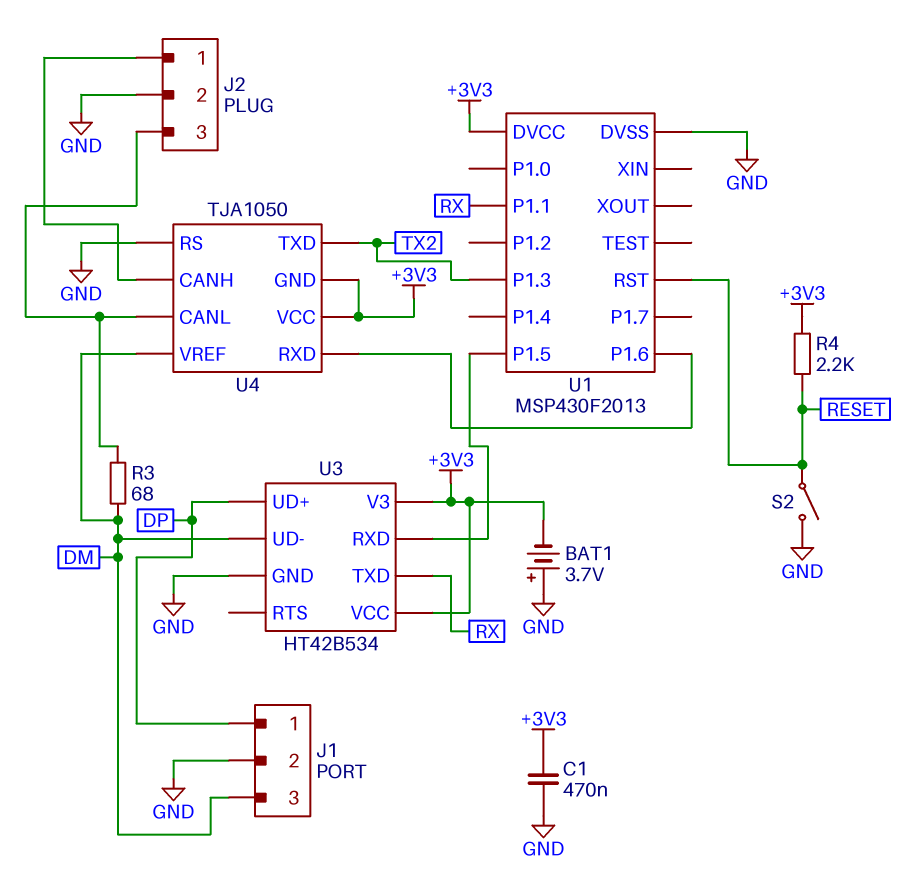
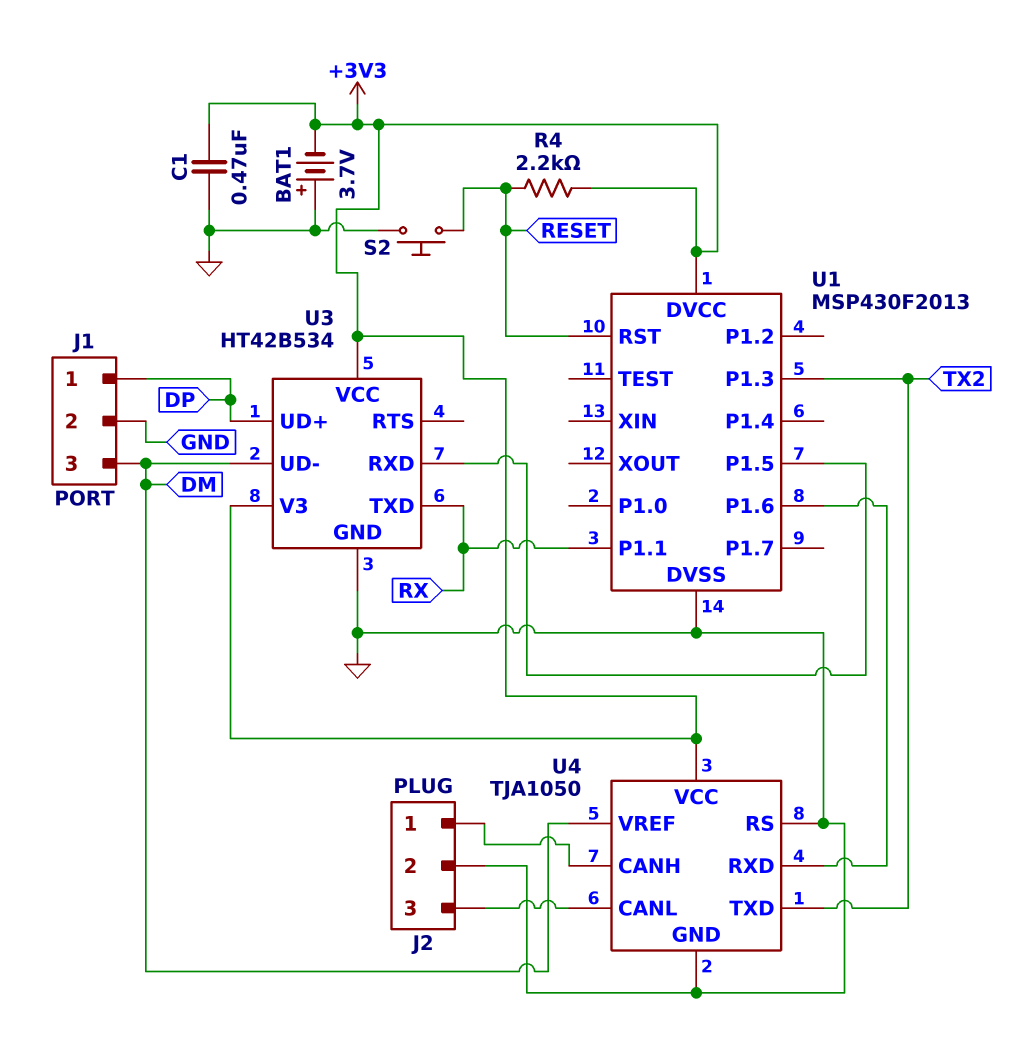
R3: 68 (DM, J2/3) -> none
S2: switch (GND, RESET) -> button (GND, RESET)
U4 pin GND: +3V3 -> GND

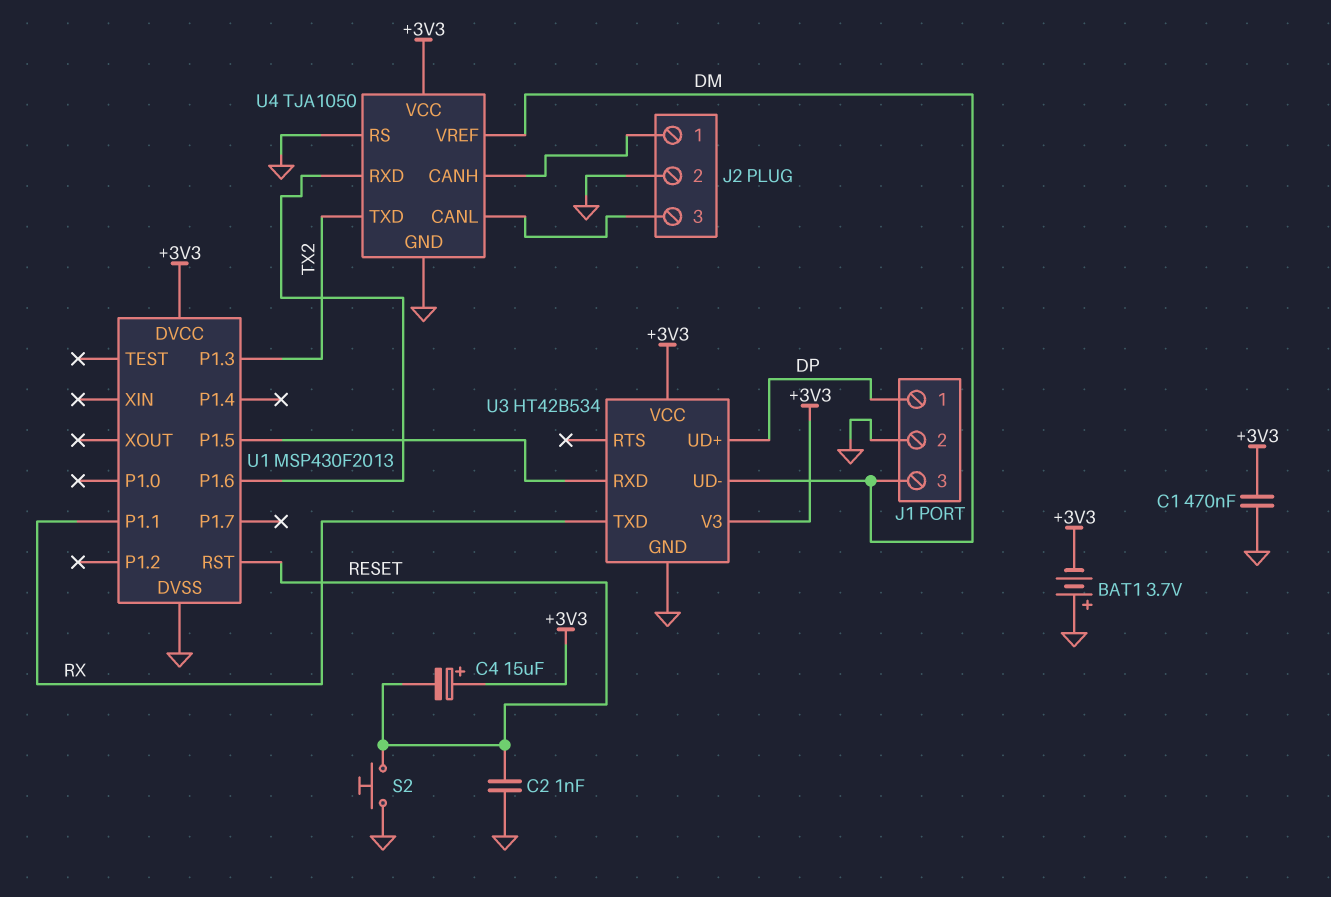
C2: none -> 1nF (GND, RESET)
C4: none -> 15uF (plus +3V3, minus RESET)
R4: 2.2k (+3V3, RESET) -> none

